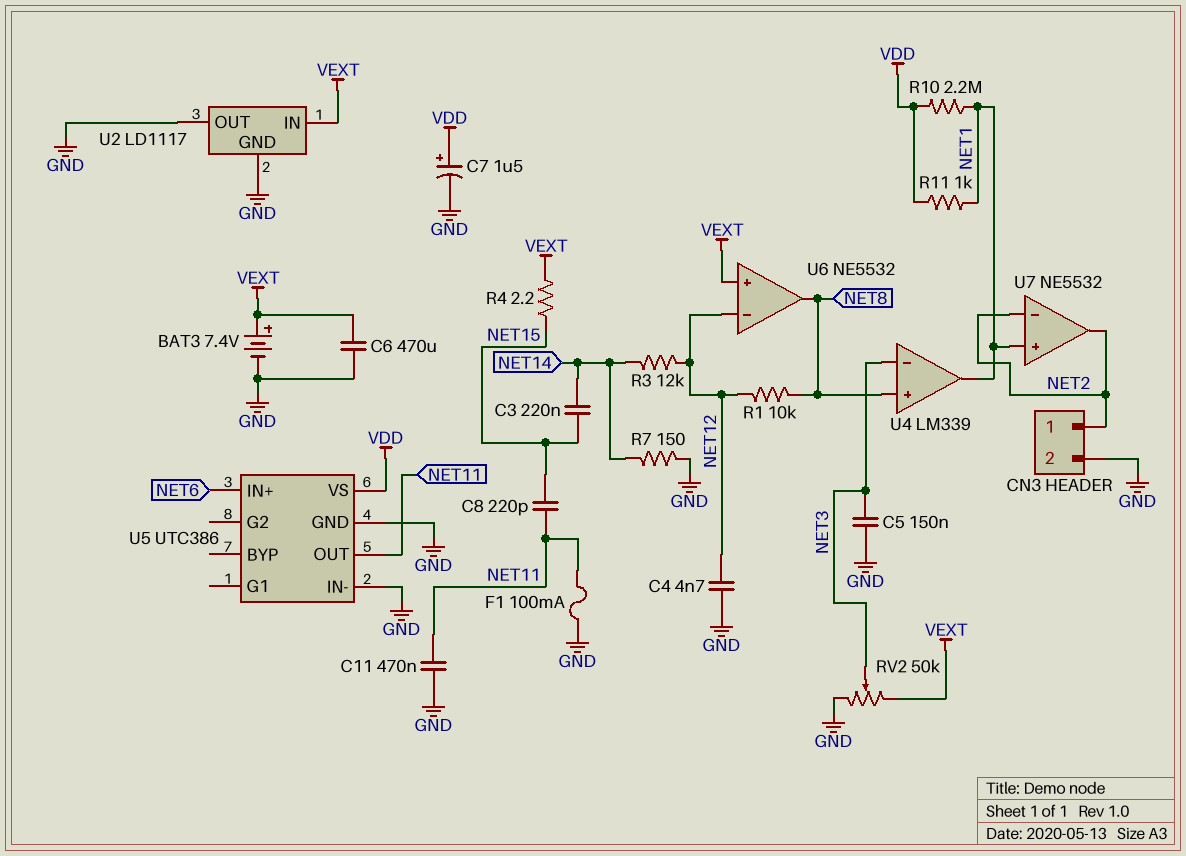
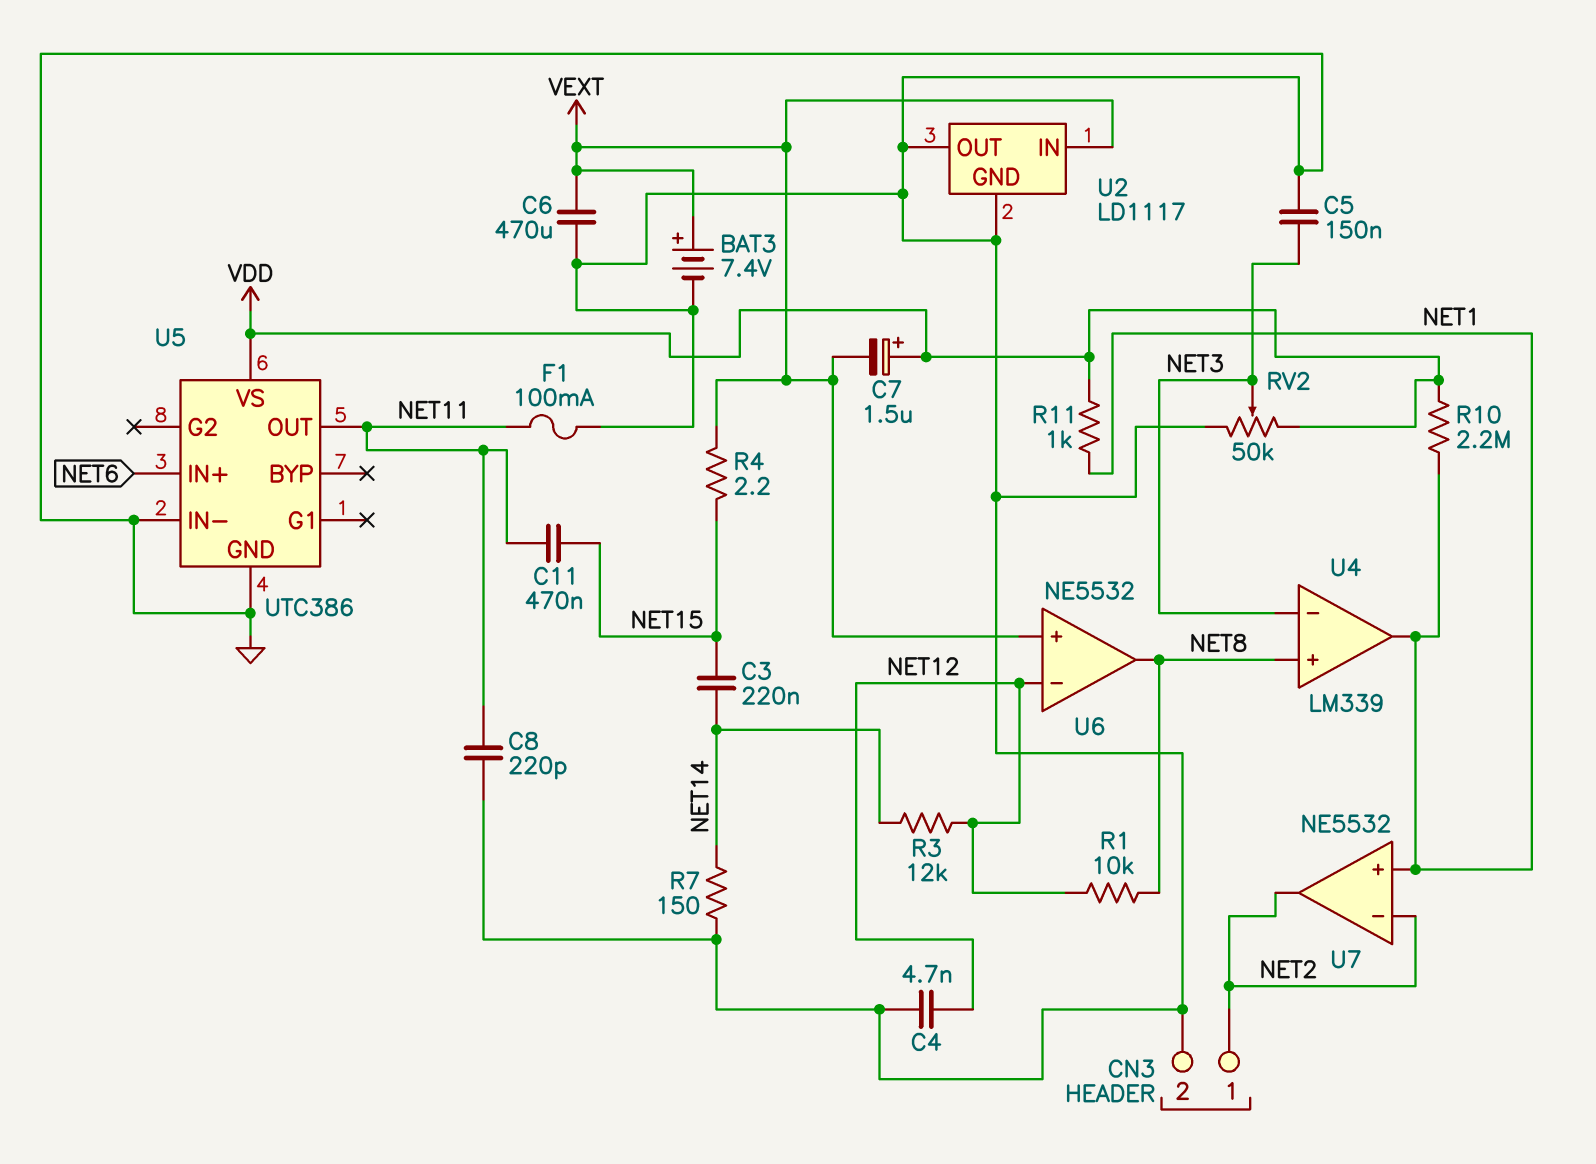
C7: 1.5uF (plus VDD, minus GND) -> 1.5uF (plus VDD, minus VEXT)
C8: 220pF (NET11, NET15) -> 220pF (GND, NET11)
C11: 470nF (GND, NET11) -> 470nF (NET11, NET15)
RV2: 50k (GND, VEXT, wiper NET3) -> 50k (GND, VDD, wiper NET3)

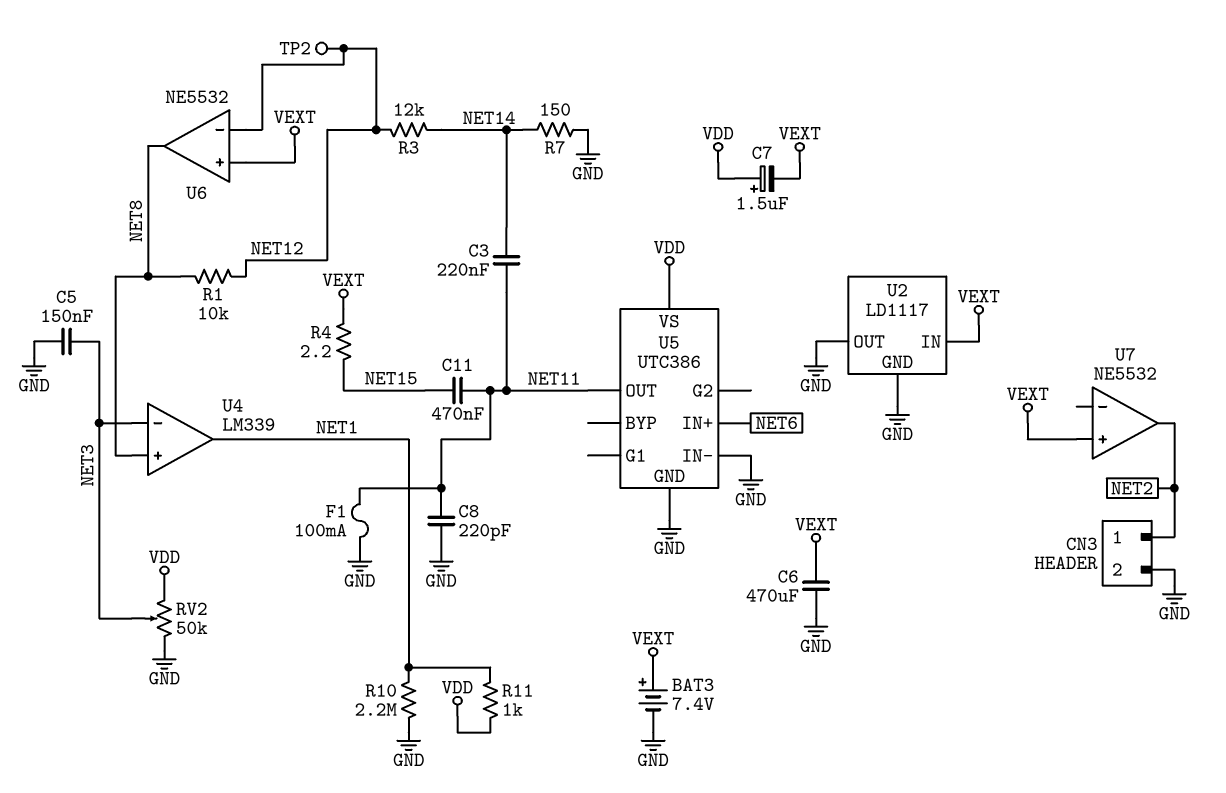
C3: 220nF (NET14, NET15) -> 220nF (NET11, NET14)
C4: 4.7nF (GND, NET12) -> none
R10: 2.2M (NET1, VDD) -> 2.2M (GND, NET1)
TP2: none -> test point (NET12)
U7 pin in+: NET1 -> VEXT
U7 pin in-: NET2 -> none

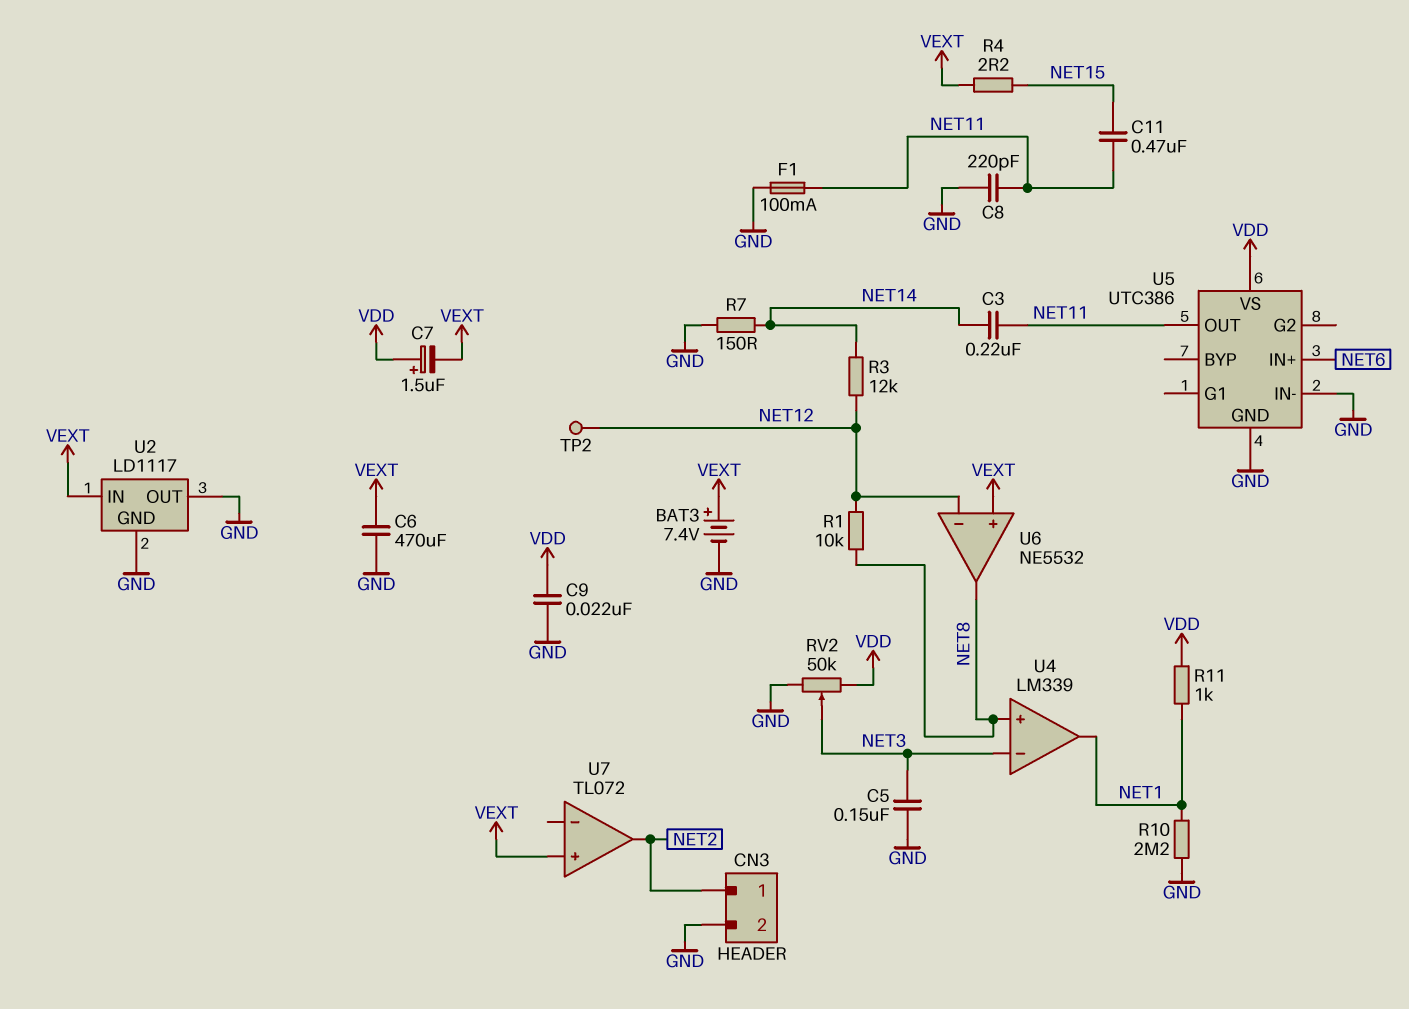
C9: none -> 22nF (GND, VDD)
U7: NE5532 -> TL072

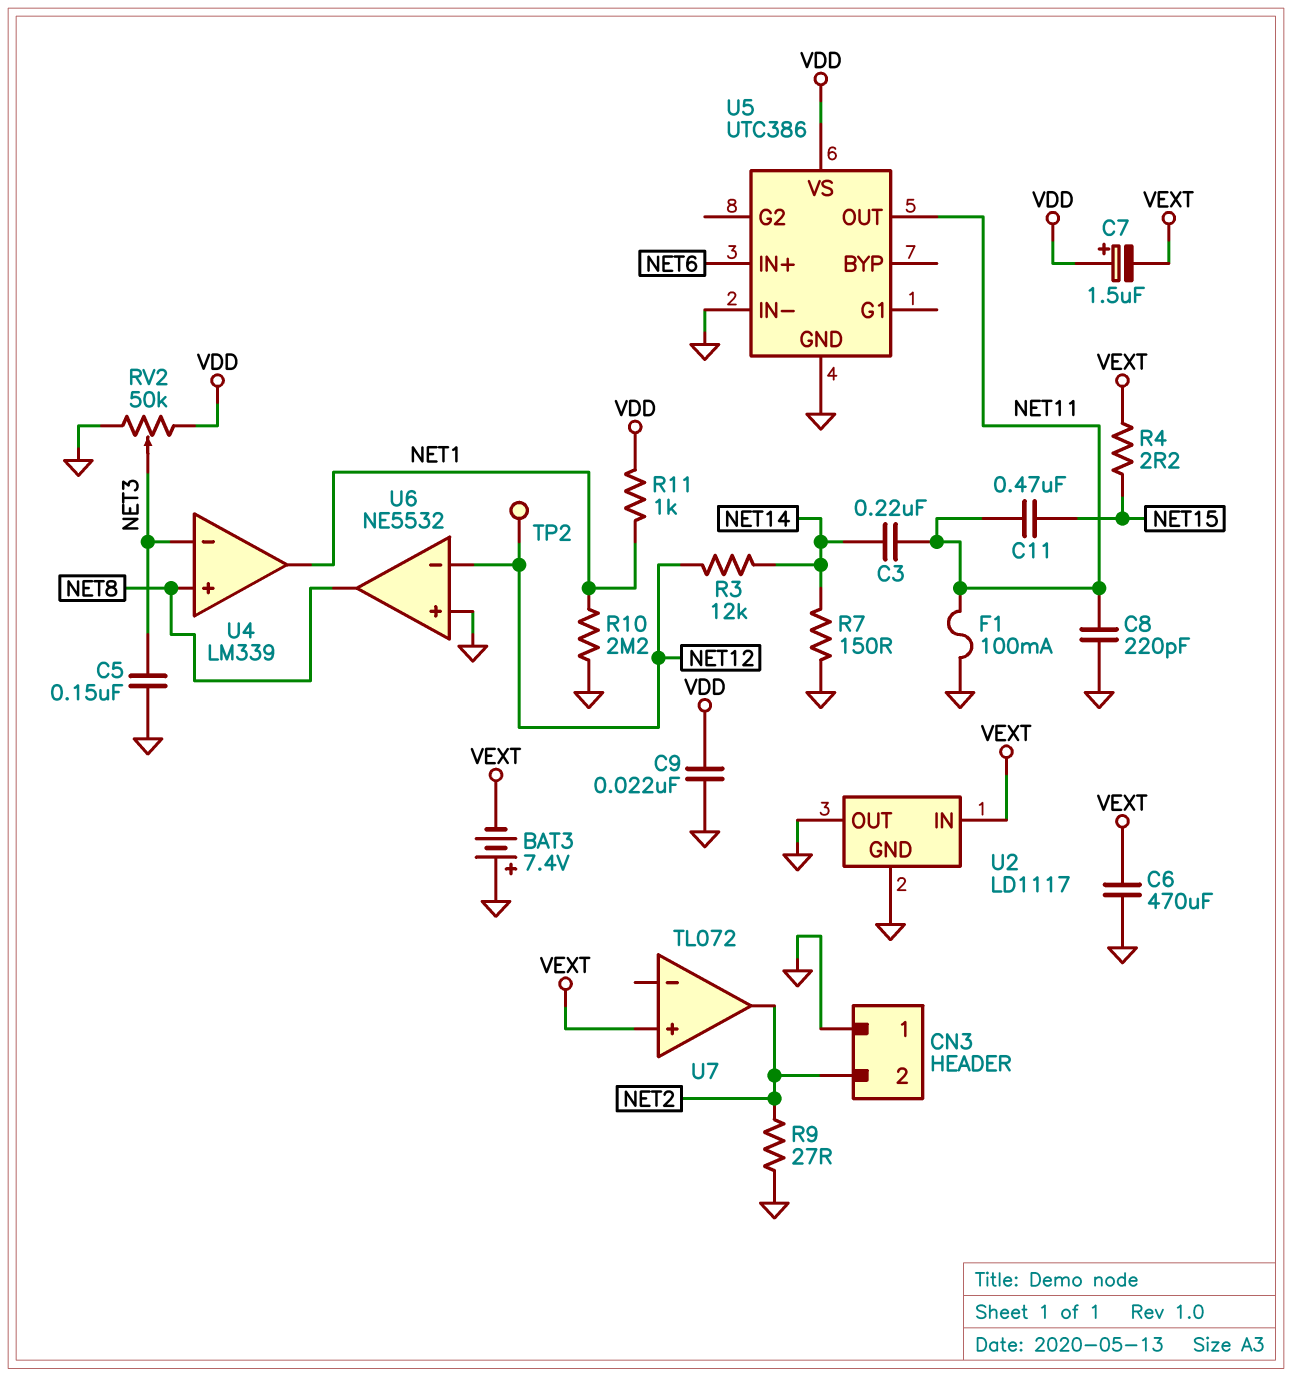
BAT3: 7.4V (plus VEXT, minus GND) -> 7.4V (plus GND, minus VEXT)
CN3 pin 1: NET2 -> GND
CN3 pin 2: GND -> NET2
R1: 10k (NET8, NET12) -> none
R9: none -> 27 (GND, NET2)
U6 pin in+: VEXT -> GND

